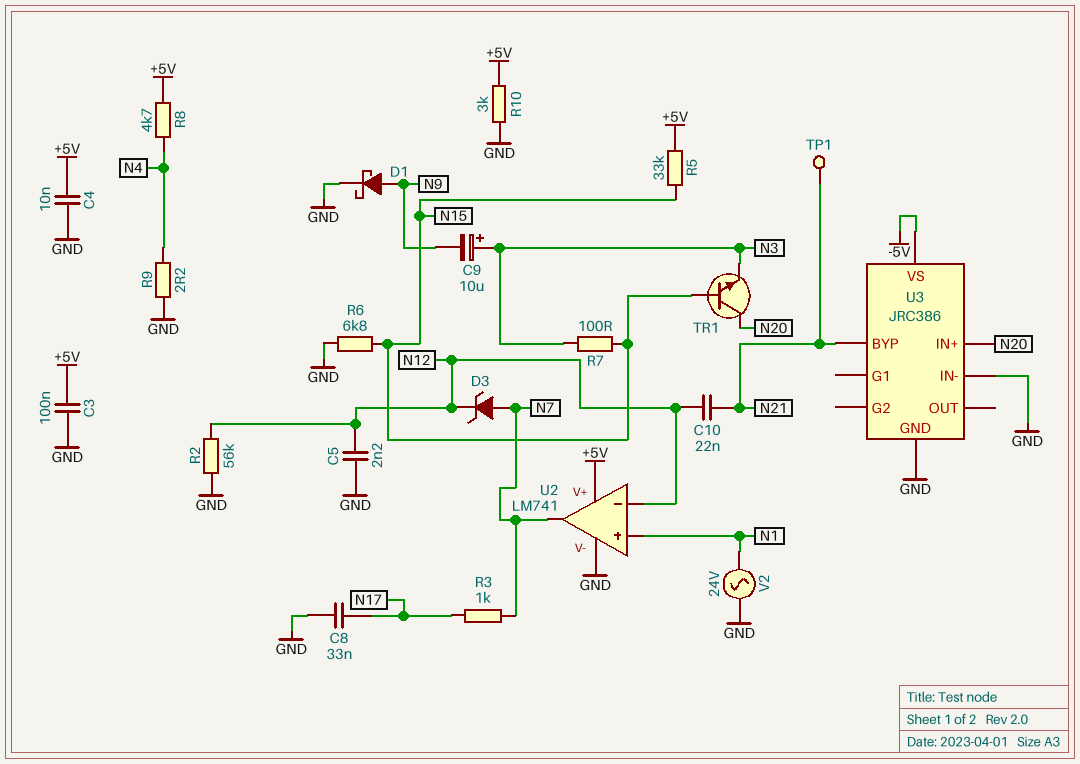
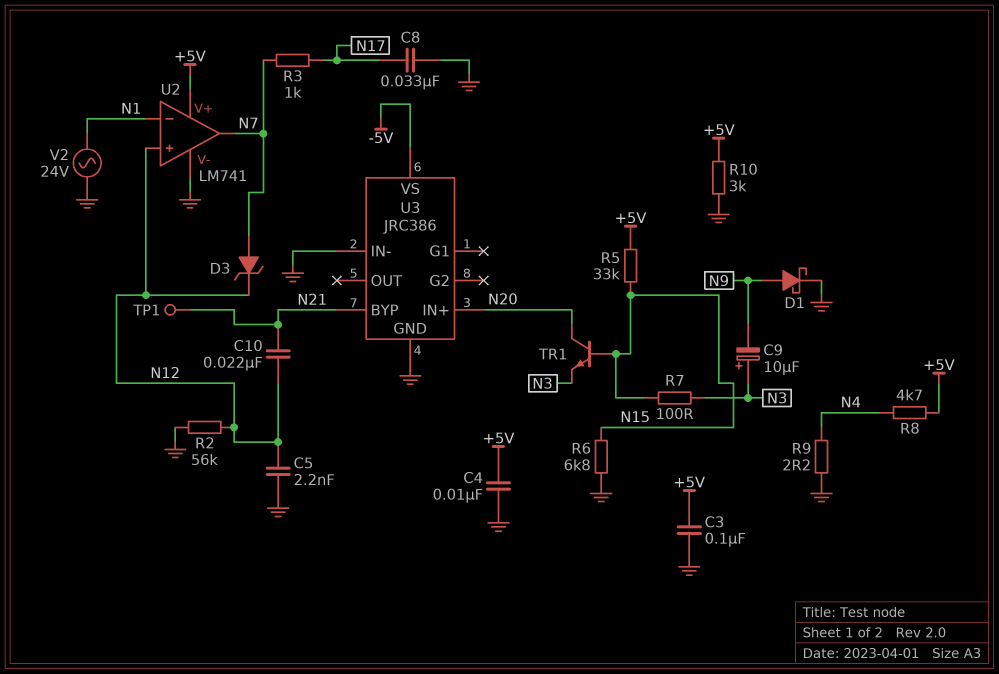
U2 pin in+: N1 -> N12
U2 pin in-: N12 -> N1

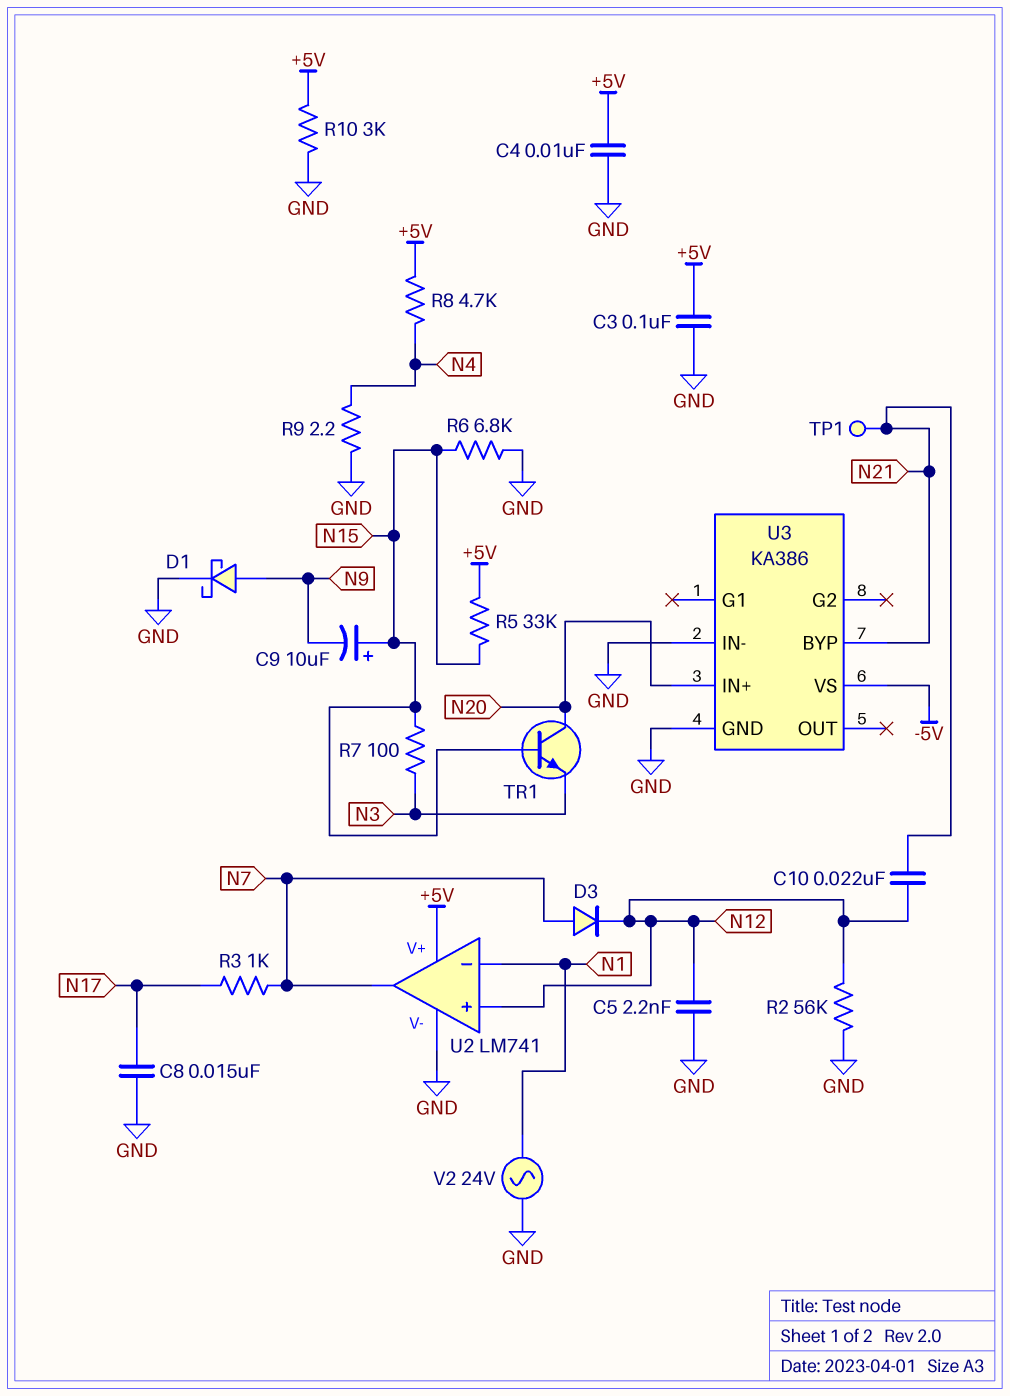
C8: 33nF (GND, N17) -> 15nF (GND, N17)
C9: 10uF (plus N3, minus N9) -> 10uF (plus N15, minus N9)
D3: zener (A N7, K N12) -> diode (A N7, K N12)
U3: JRC386 -> KA386

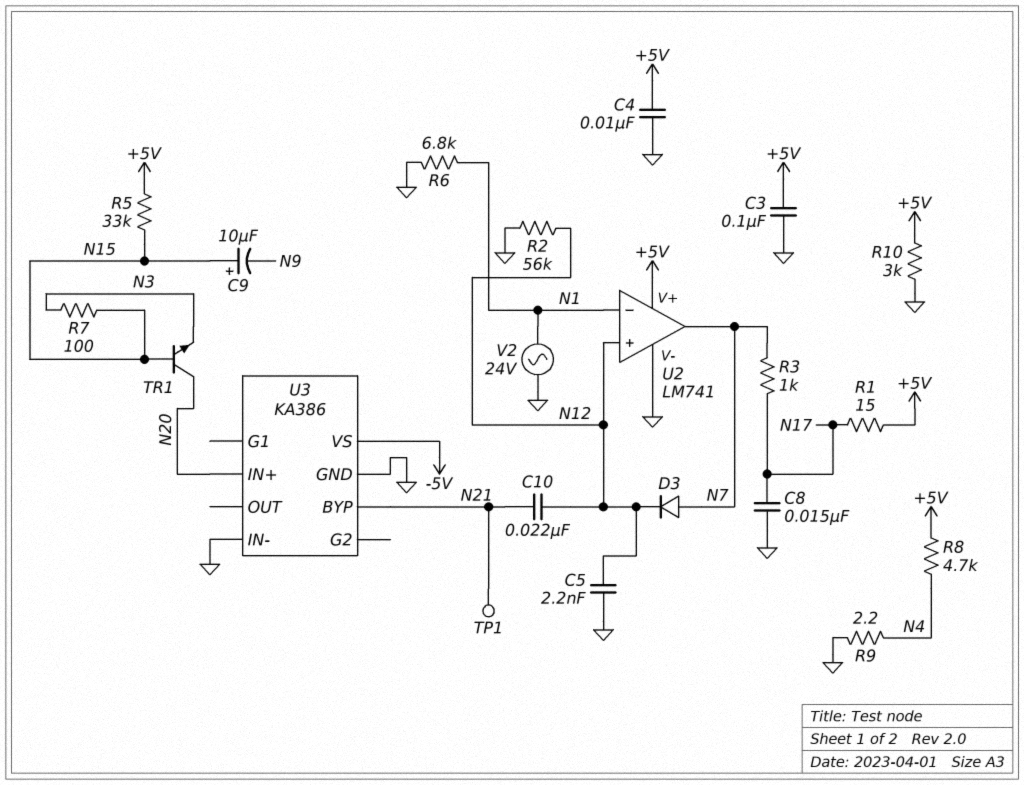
D1: schottky (A N9, K GND) -> none
R1: none -> 15 (+5V, N17)
R6: 6.8k (GND, N15) -> 6.8k (GND, N1)

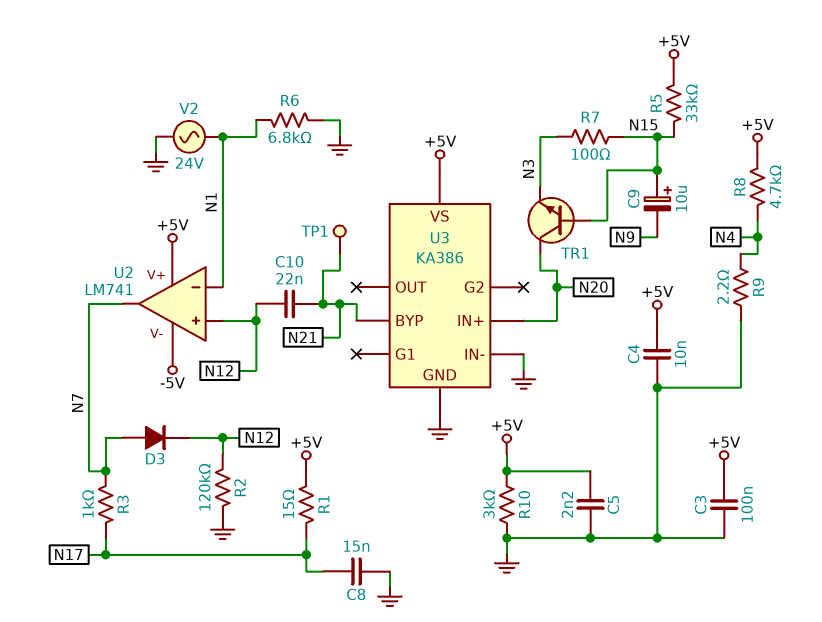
C5: 2.2nF (GND, N12) -> 2.2nF (+5V, GND)
R2: 56k (GND, N12) -> 120k (GND, N12)
U2 pin V-: GND -> -5V
U3 pin VS: -5V -> +5V

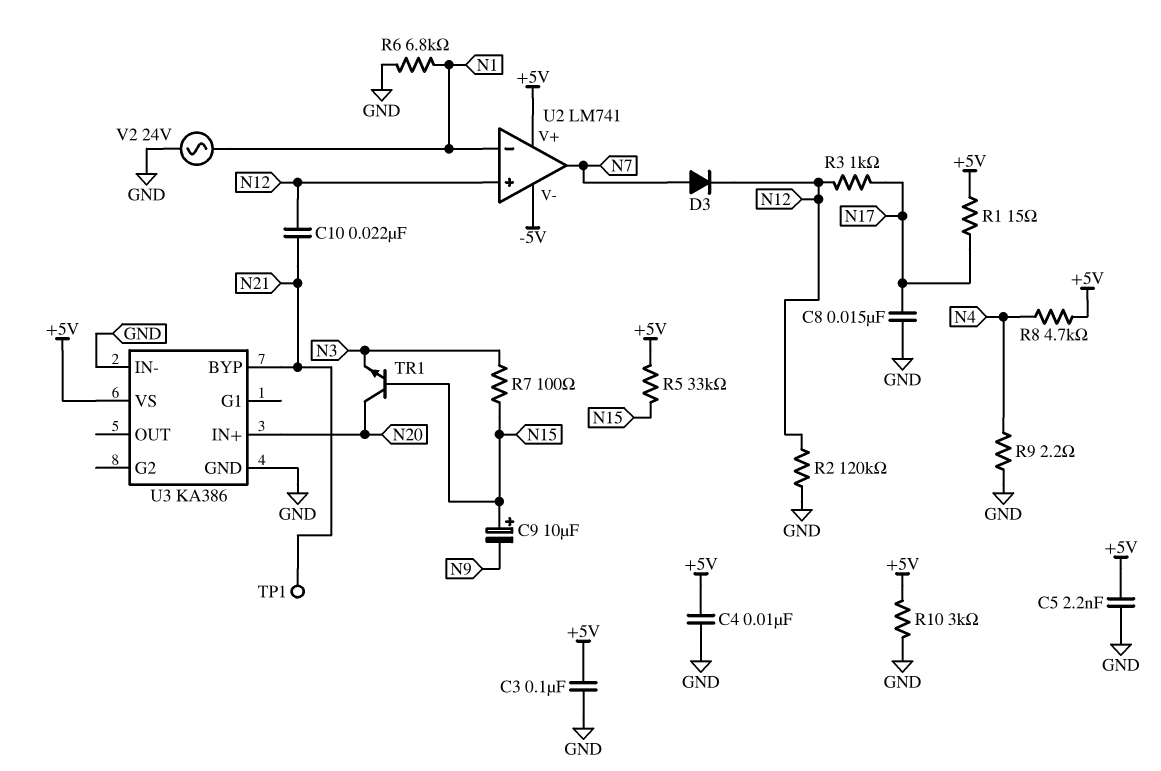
R3: 1k (N7, N17) -> 1k (N12, N17)

